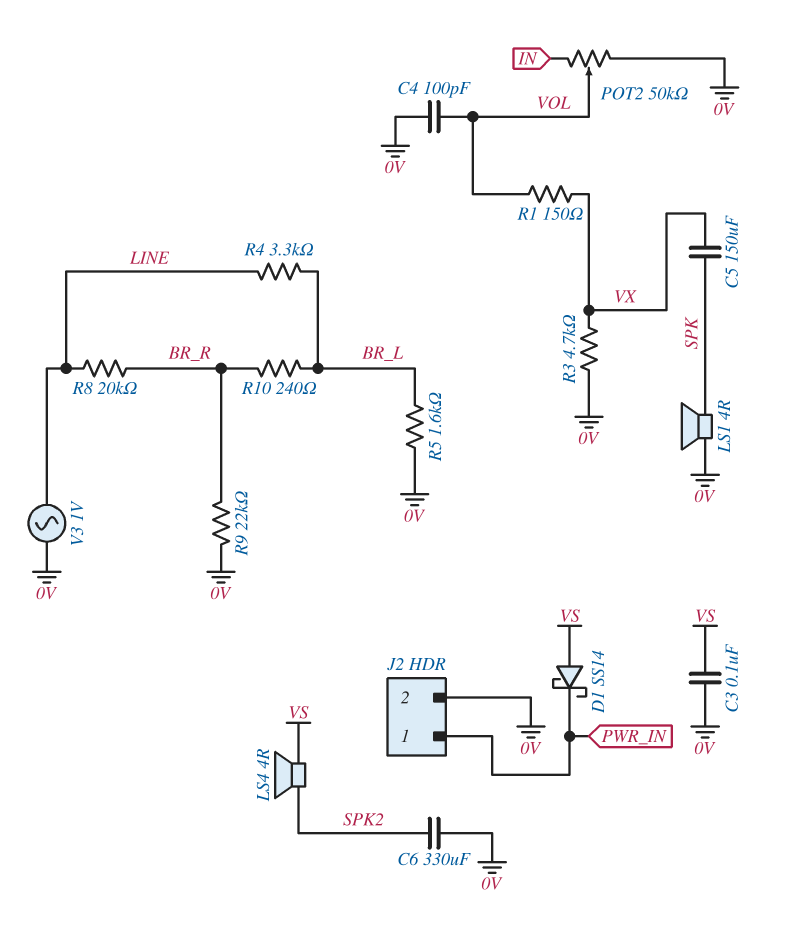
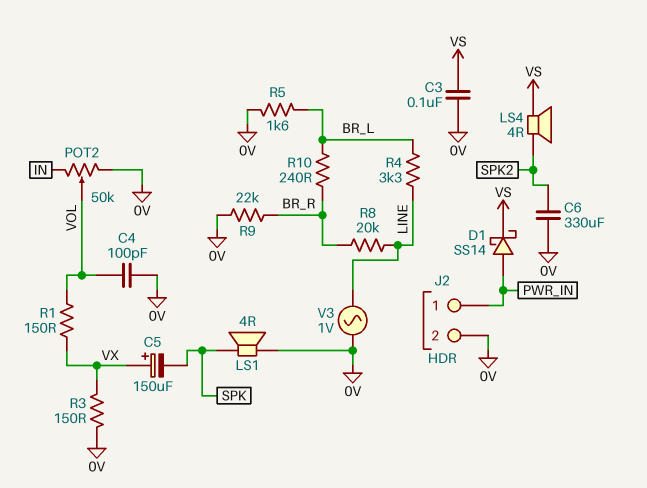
C5: 150uF (SPK, VX) -> 150uF (plus VX, minus SPK)
D1: schottky SS14 (A VS, K PWR_IN) -> schottky SS14 (A PWR_IN, K VS)
R3: 4.7k (0V, VX) -> 150 (0V, VX)

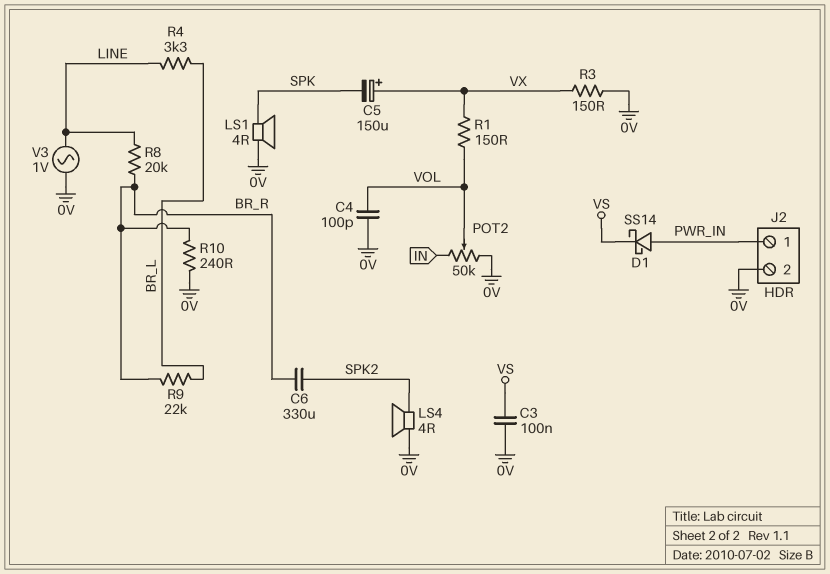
C6: 330uF (0V, SPK2) -> 330uF (BR_R, SPK2)
LS4: speaker 4R (SPK2, VS) -> speaker 4R (0V, SPK2)
R5: 1.6k (0V, BR_L) -> none
R9: 22k (0V, BR_R) -> 22k (BR_L, BR_R)
R10: 240 (BR_L, BR_R) -> 240 (0V, BR_R)

